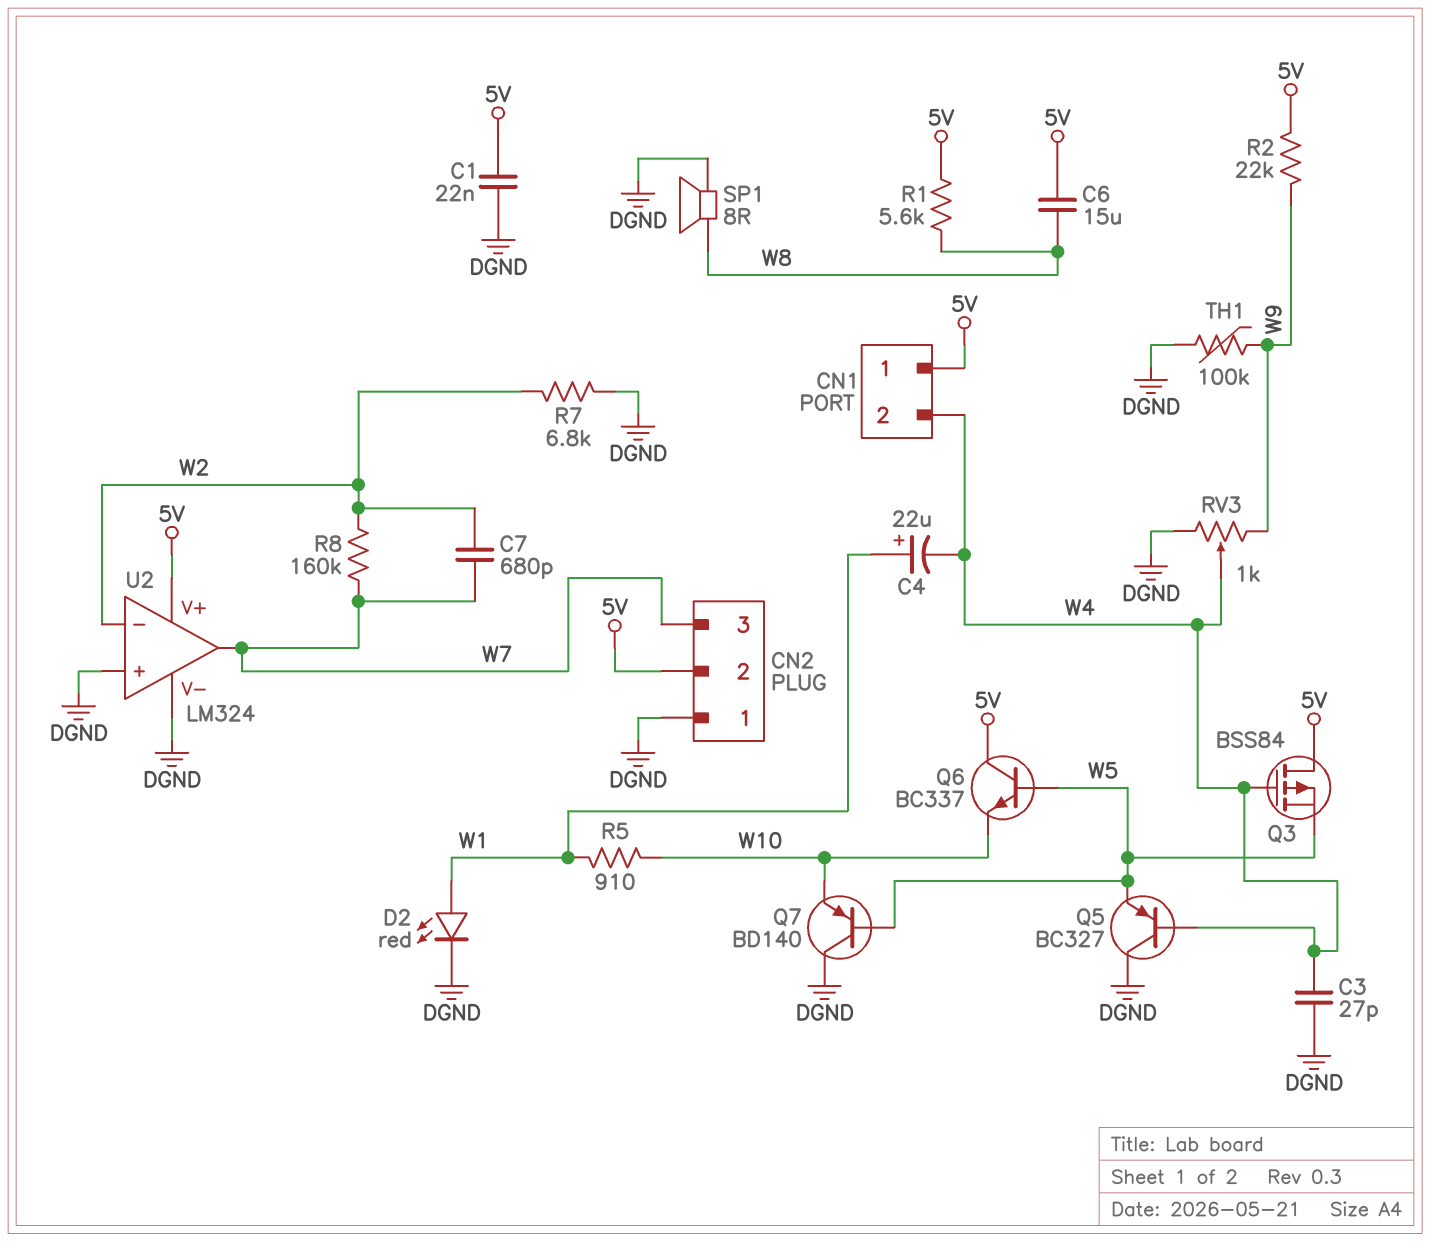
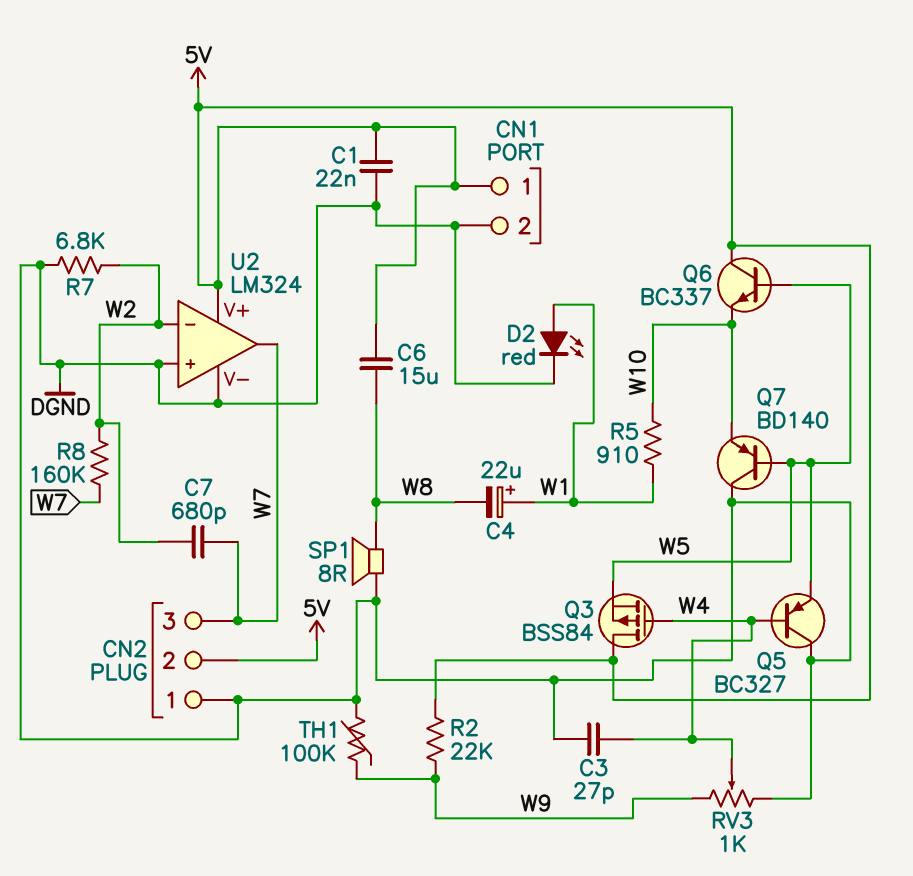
C4: 22uF (plus W1, minus W4) -> 22uF (plus W1, minus W8)
CN1 pin 2: W4 -> DGND
R1: 5.6k (5V, W8) -> none

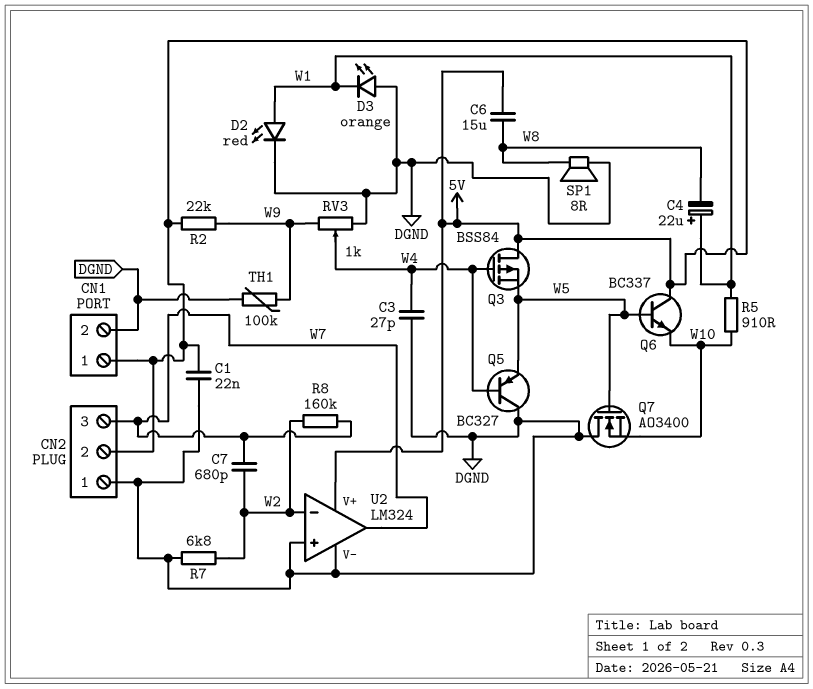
D3: none -> LED orange (A DGND, K W1)
Q7: PNP BD140 (B W5, C DGND, E W10) -> NMOS AO3400 (G W5, D DGND, S W10)

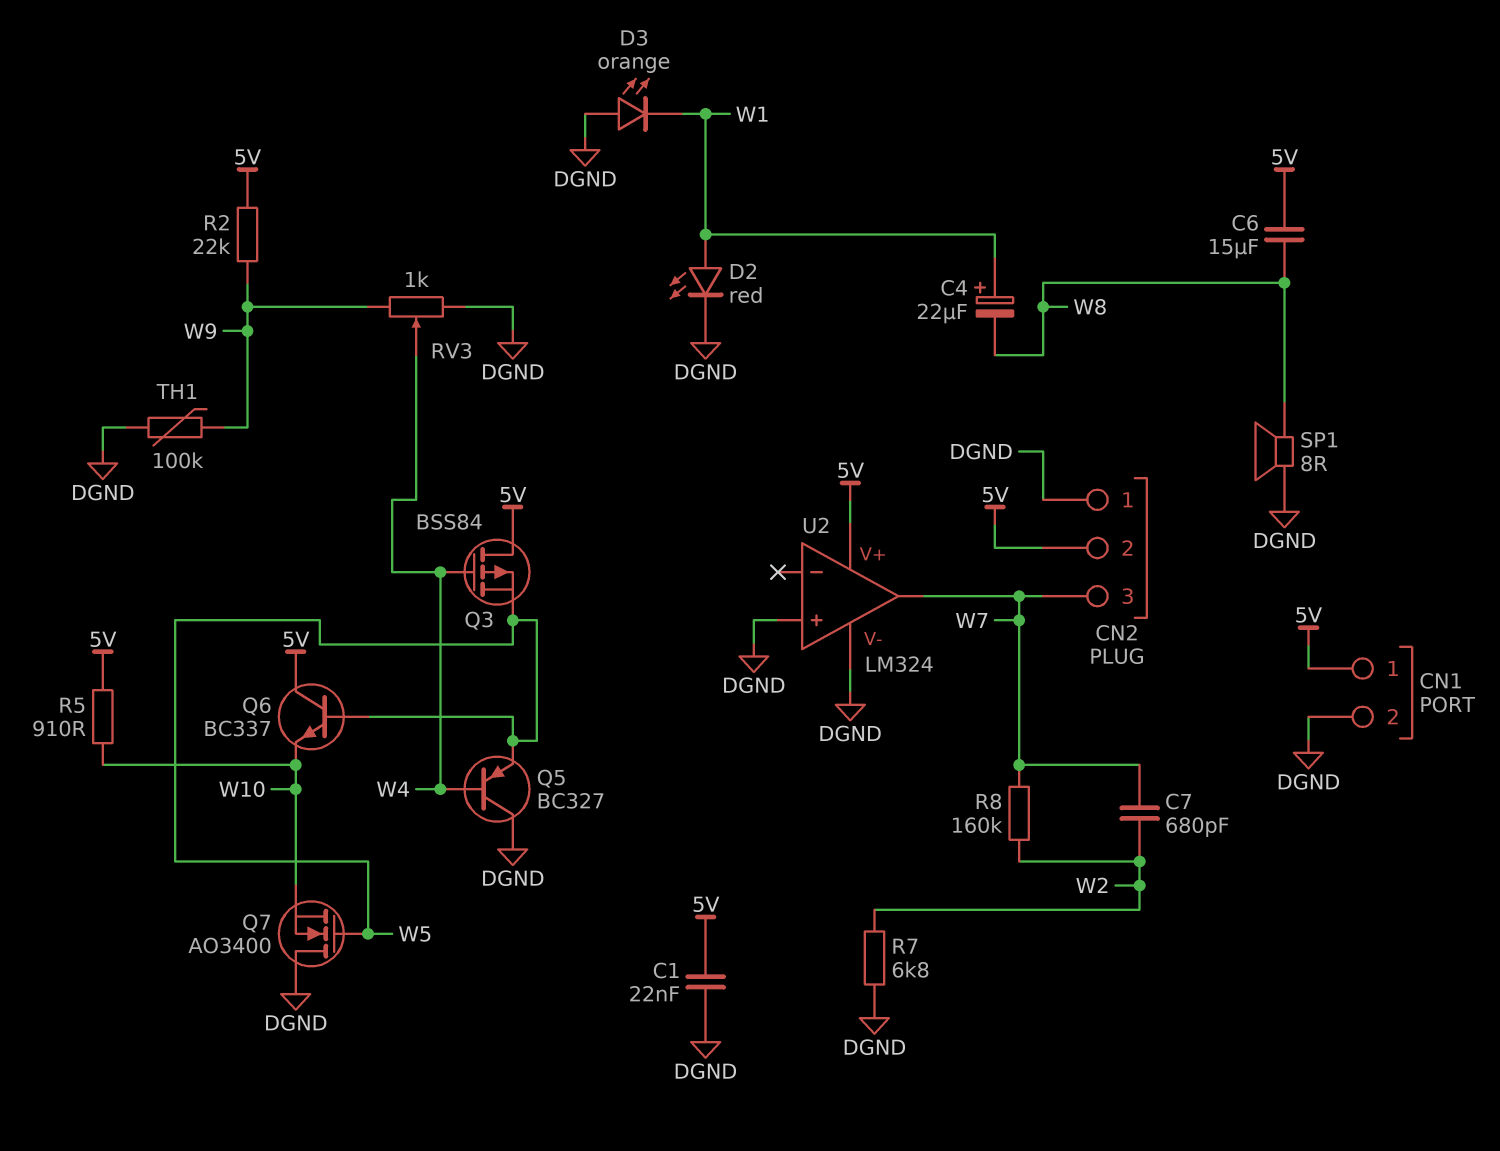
C3: 27pF (DGND, W4) -> none
R5: 910 (W1, W10) -> 910 (5V, W10)
U2 pin in-: W2 -> none

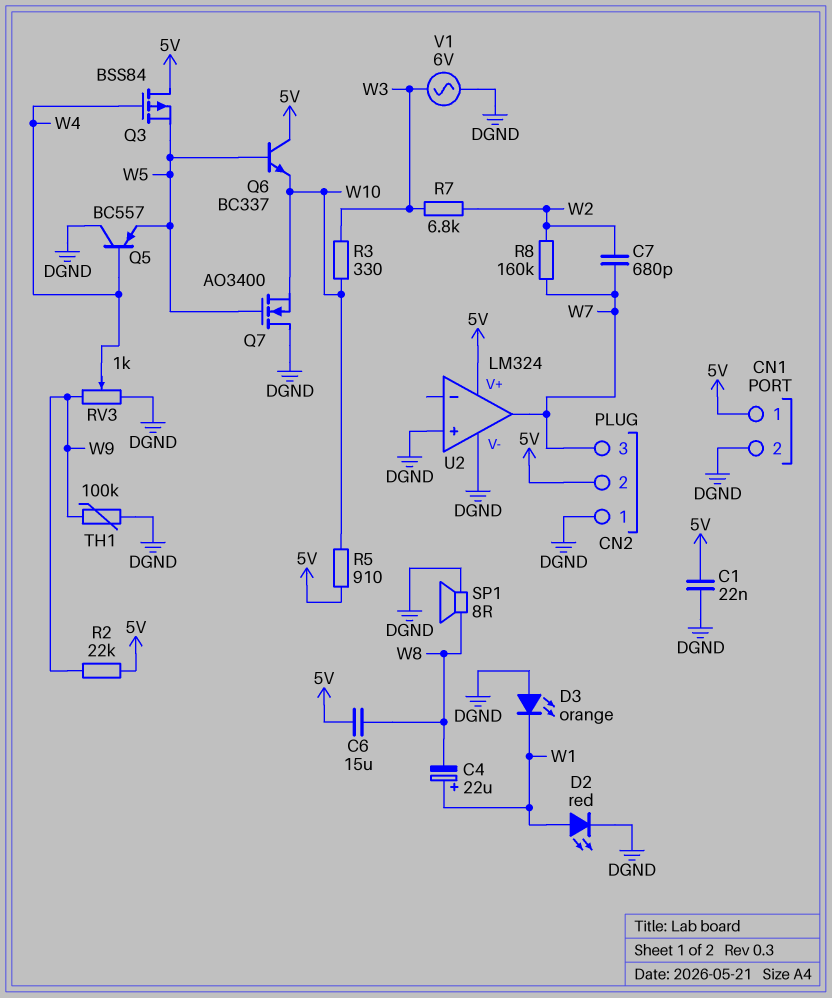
Q5: PNP BC327 (B W4, C DGND, E W5) -> PNP BC557 (B W4, C DGND, E W5)
R3: none -> 330 (W3, W10)
R7: 6.8k (DGND, W2) -> 6.8k (W2, W3)
V1: none -> AC 6V (DGND, W3)

